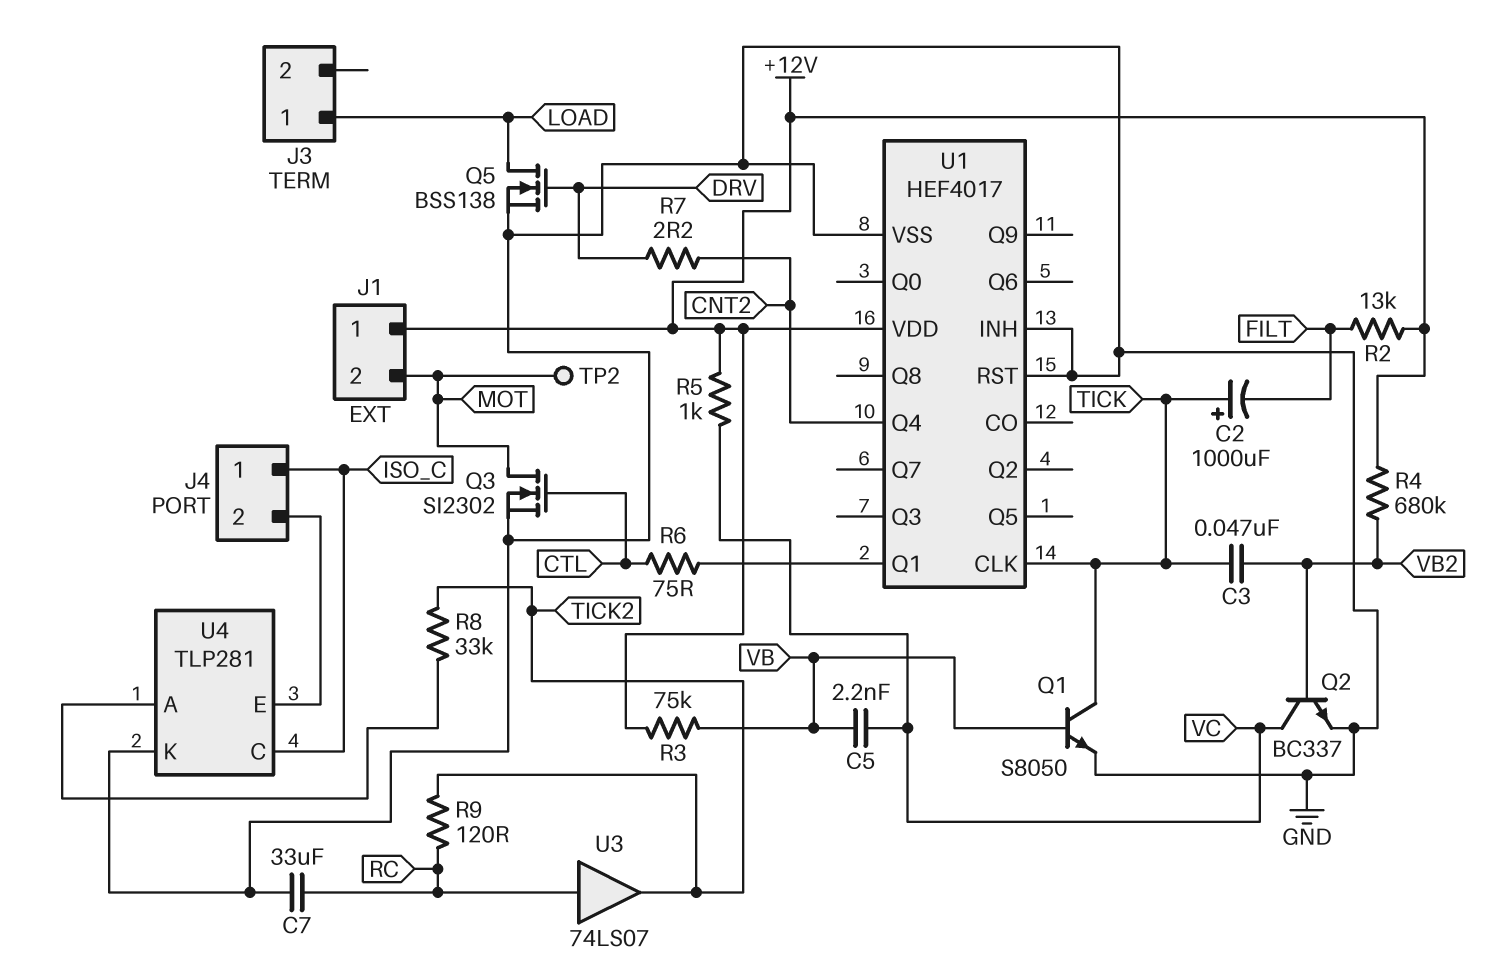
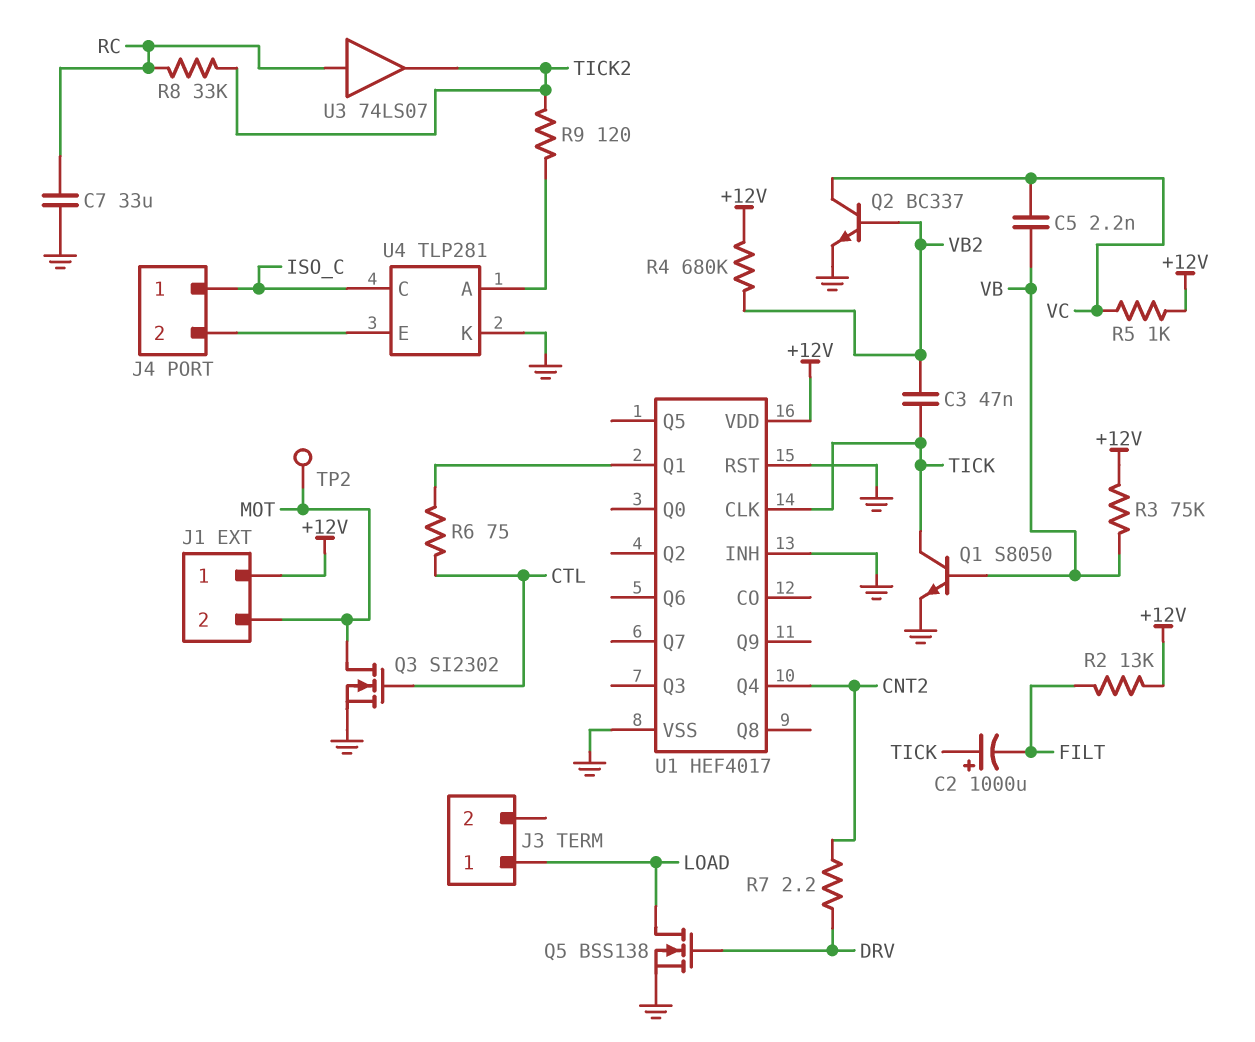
R8: 33k (TICK2, U4/A) -> 33k (RC, TICK2)
R9: 120 (RC, TICK2) -> 120 (TICK2, U4/A)

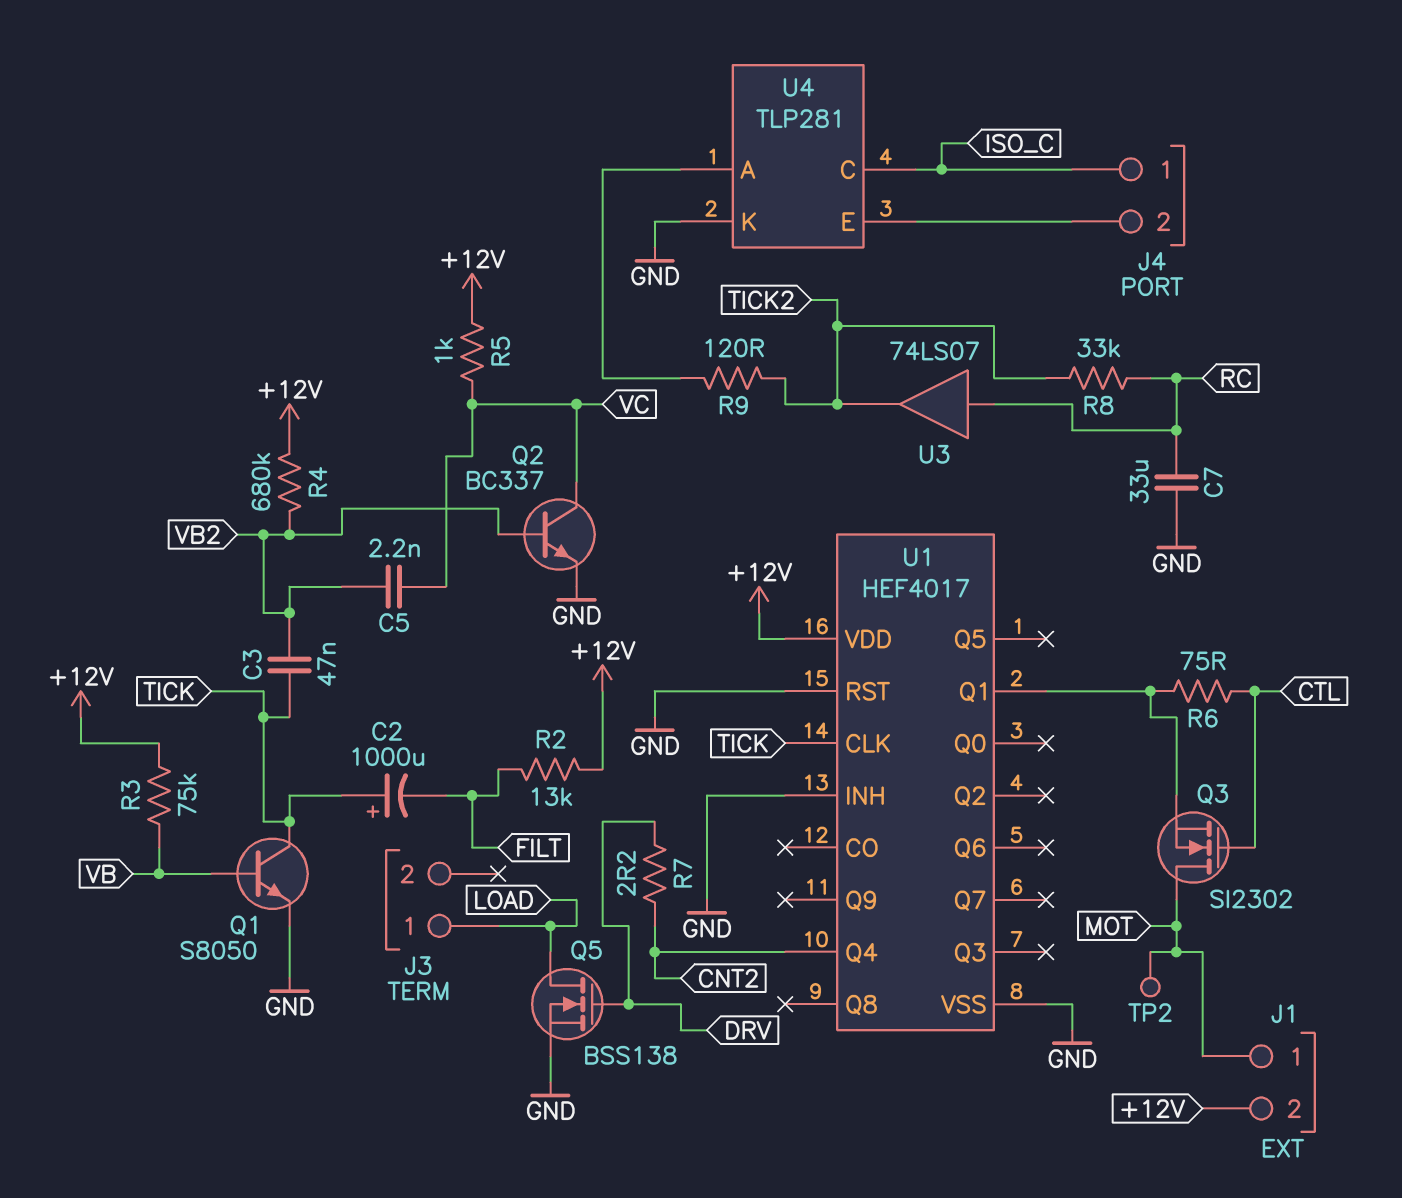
C5: 2.2nF (VB, VC) -> 2.2nF (VB2, VC)
J1 pin 1: +12V -> MOT
J1 pin 2: MOT -> +12V
Q3: NMOS SI2302 (G CTL, D MOT, S GND) -> NMOS SI2302 (G CTL, D MOT, S U1/Q1)

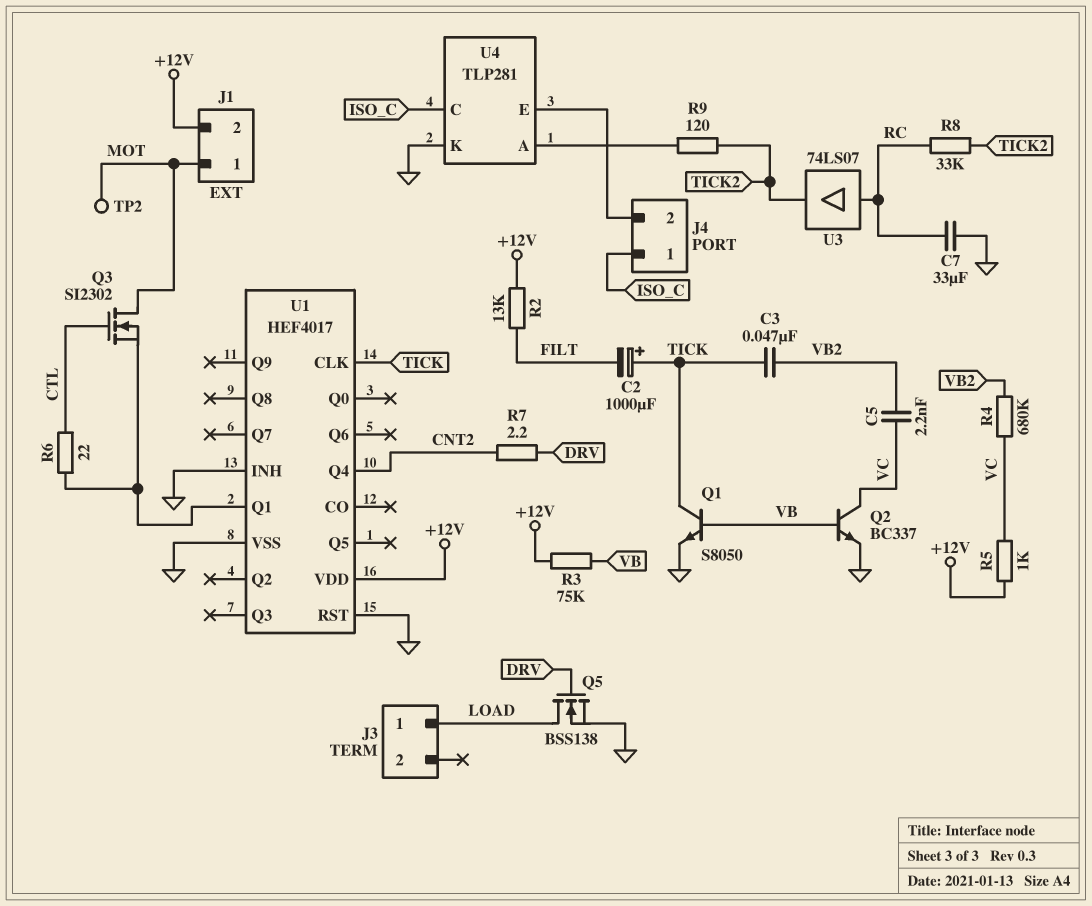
Q2: NPN BC337 (B VB2, C VC, E GND) -> NPN BC337 (B VB, C VC, E GND)
R4: 680k (+12V, VB2) -> 680k (VB2, VC)
R6: 75 (CTL, U1/Q1) -> 22 (CTL, U1/Q1)

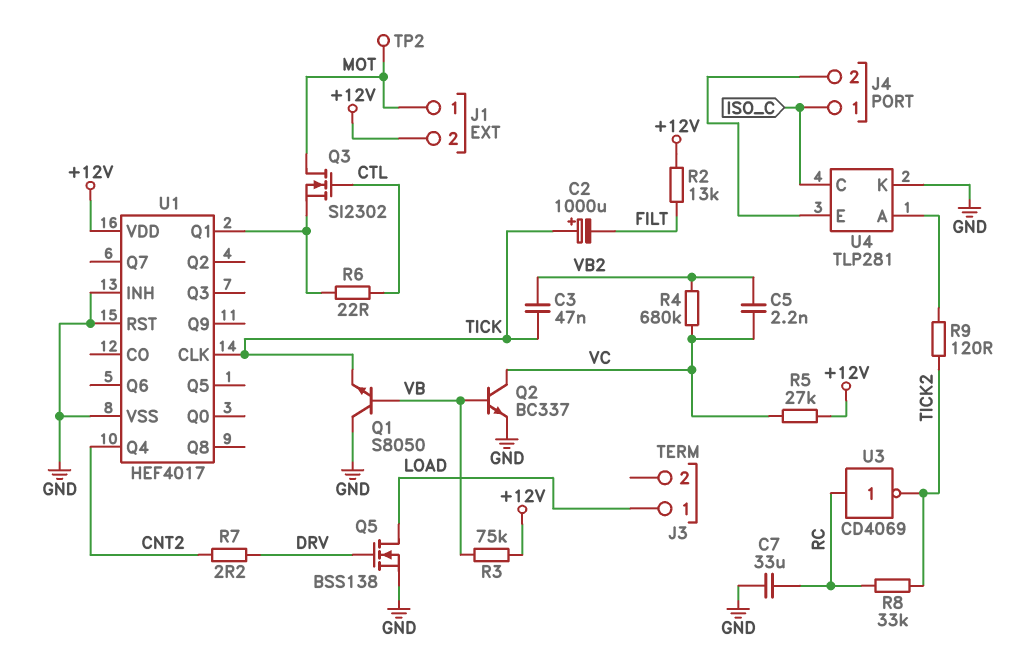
Q1: NPN S8050 (B VB, C TICK, E GND) -> NPN S8050 (B VB, C GND, E TICK)
R5: 1k (+12V, VC) -> 27k (+12V, VC)
U3: buffer 74LS07 (in RC, out TICK2) -> NOT CD4069 (in RC, out TICK2)

